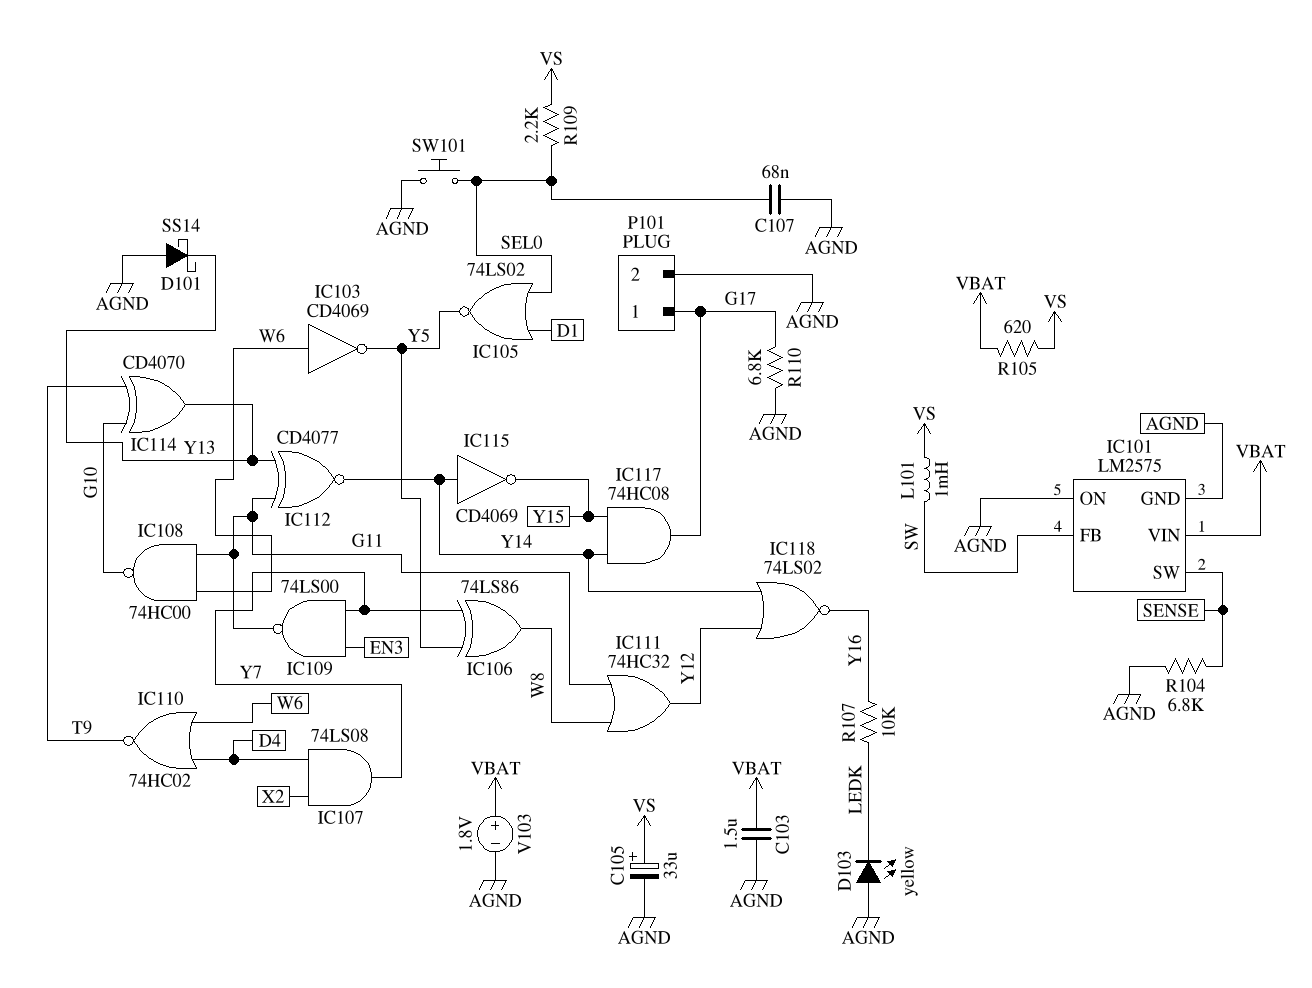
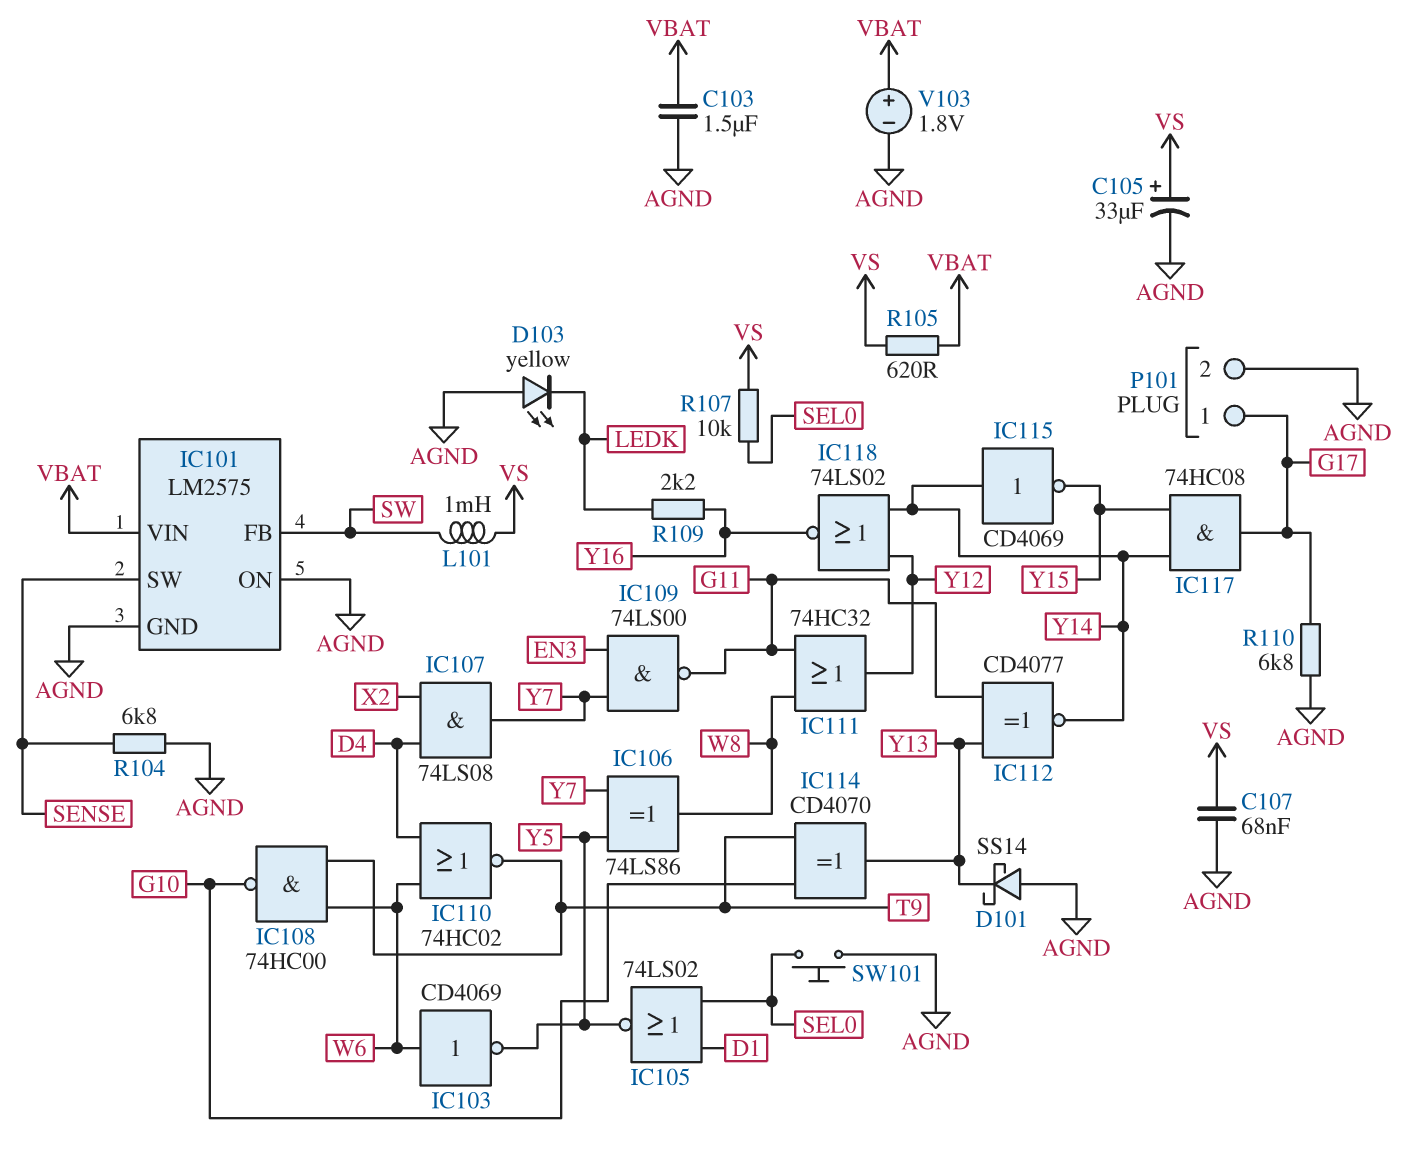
C107: 68nF (AGND, SEL0) -> 68nF (AGND, VS)
IC108: NAND 74HC00 (in G11, in W6, out G10) -> NAND 74HC00 (in T9, in W6, out G10)
R107: 10k (LEDK, Y16) -> 10k (SEL0, VS)
R109: 2.2k (SEL0, VS) -> 2.2k (LEDK, Y16)

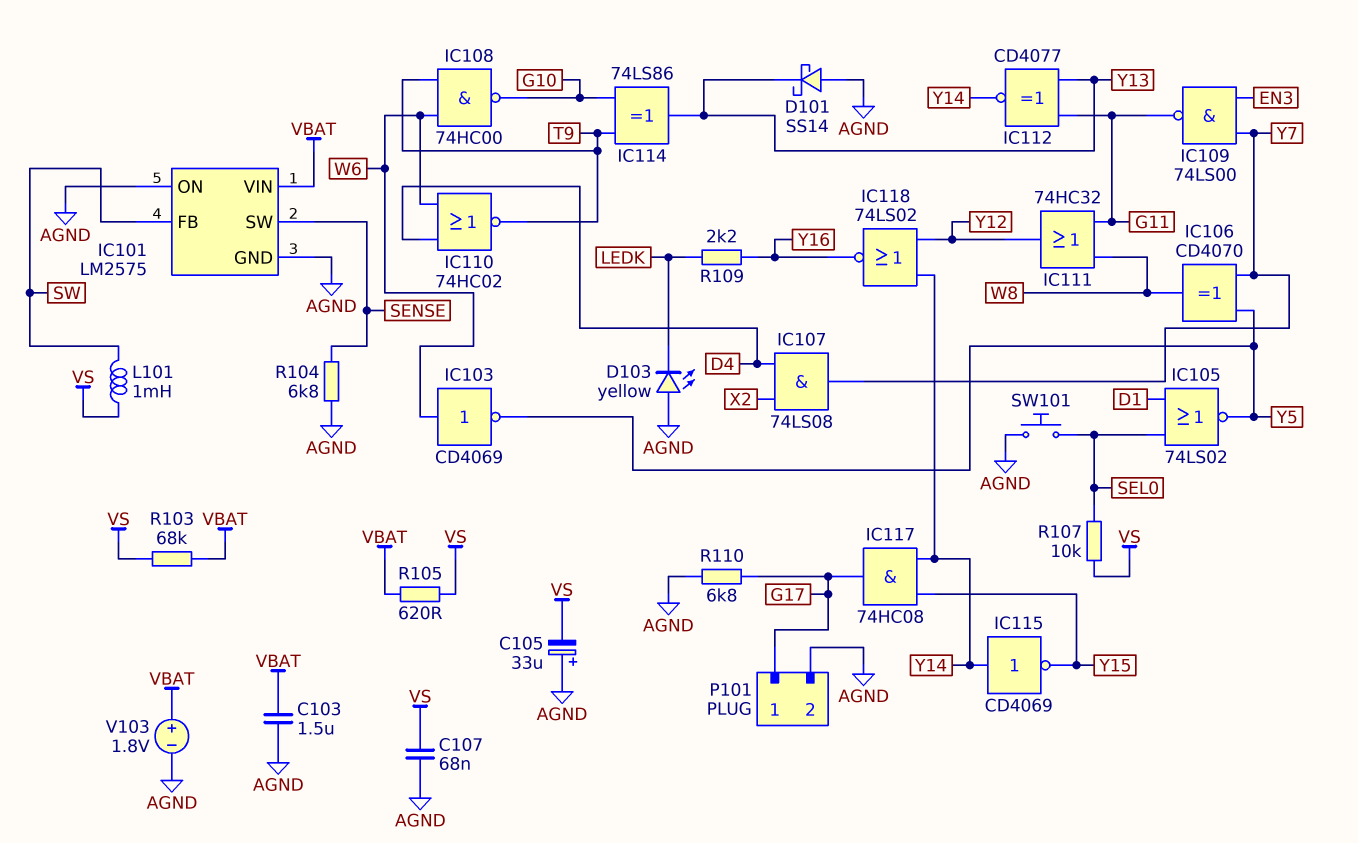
C105: 33uF (plus VS, minus AGND) -> 33uF (plus AGND, minus VS)
IC106: XOR 74LS86 (in Y5, in Y7, out W8) -> XOR CD4070 (in Y5, in Y7, out W8)
IC114: XOR CD4070 (in G10, in T9, out Y13) -> XOR 74LS86 (in G10, in T9, out Y13)
R103: none -> 68k (VBAT, VS)

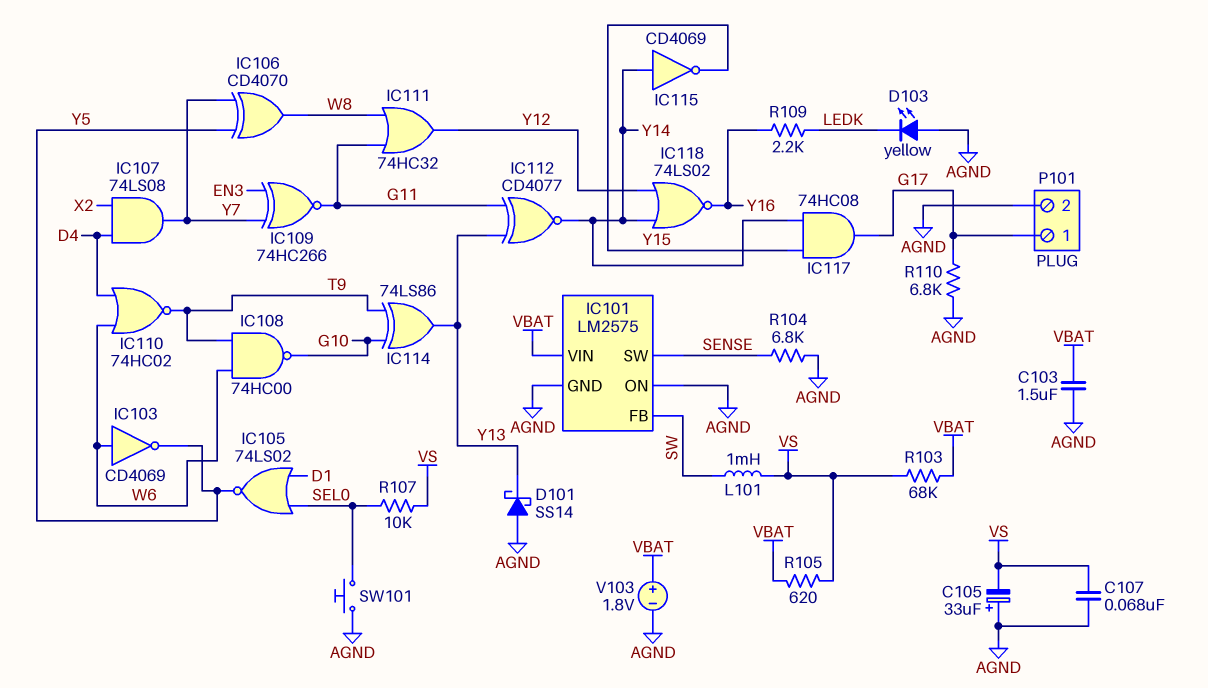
IC109: NAND 74LS00 (in EN3, in Y7, out G11) -> XNOR 74HC266 (in EN3, in Y7, out G11)

